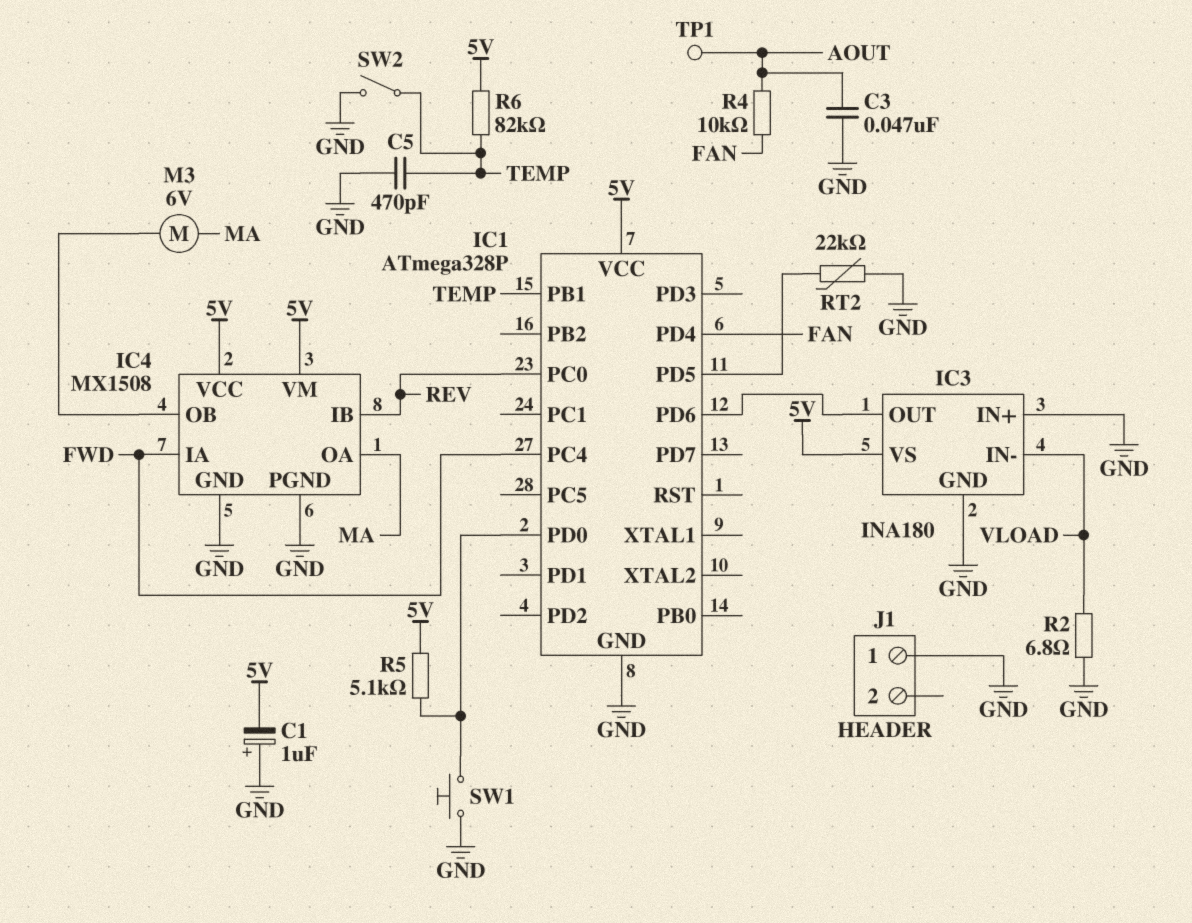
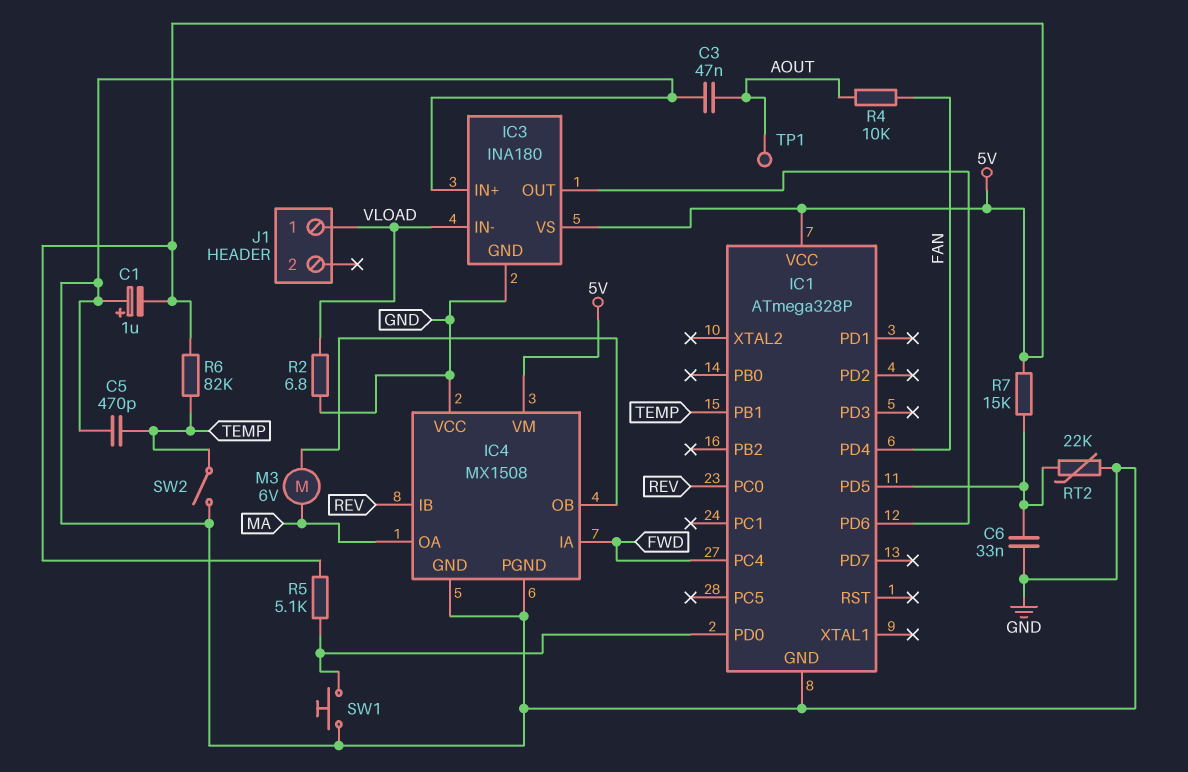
C6: none -> 33nF (GND, IC1/PD5)
IC4 pin VCC: 5V -> GND
J1 pin 1: GND -> VLOAD
R7: none -> 15k (5V, IC1/PD5)

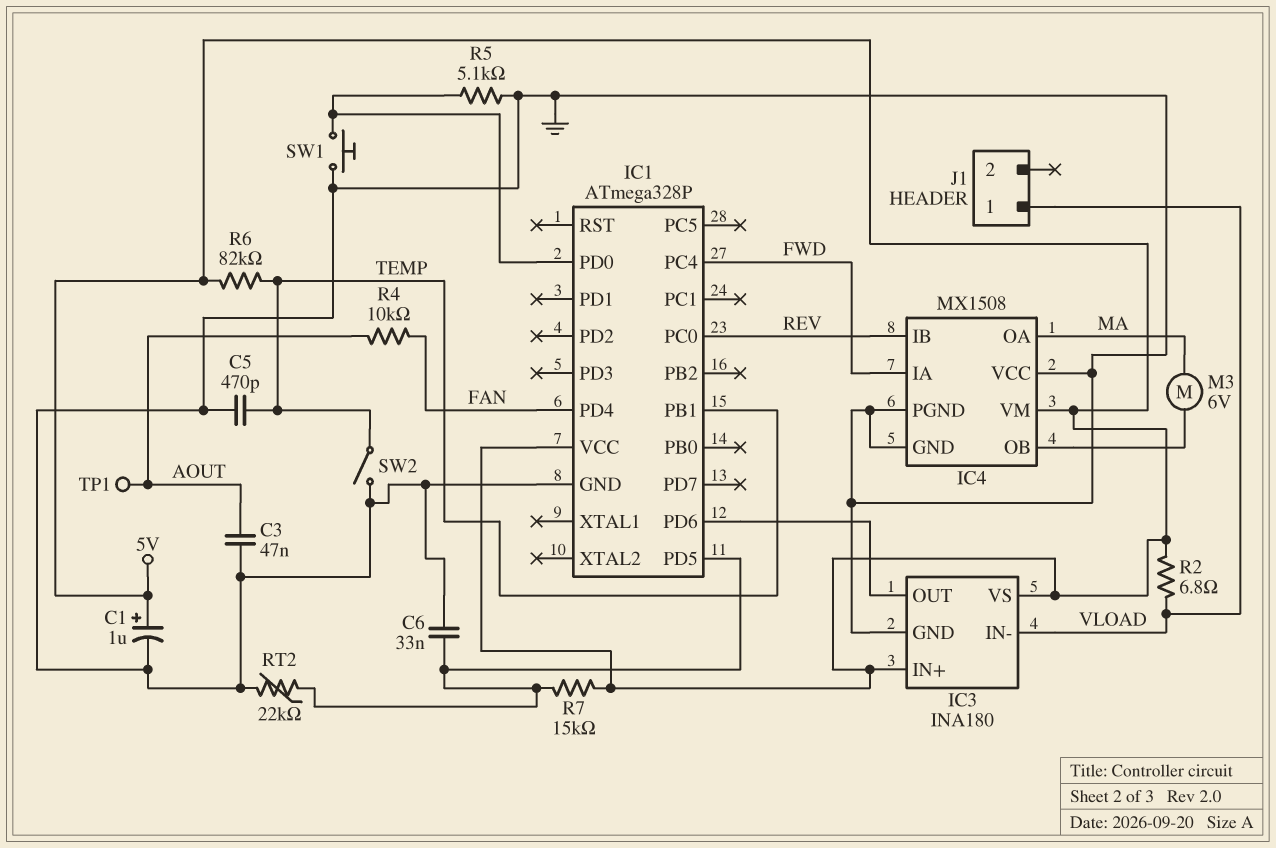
C1: 1uF (plus GND, minus 5V) -> 1uF (plus 5V, minus GND)
IC3 pin IN+: GND -> 5V
R2: 6.8 (GND, VLOAD) -> 6.8 (5V, VLOAD)
R5: 5.1k (5V, IC1/PD0) -> 5.1k (GND, IC1/PD0)

